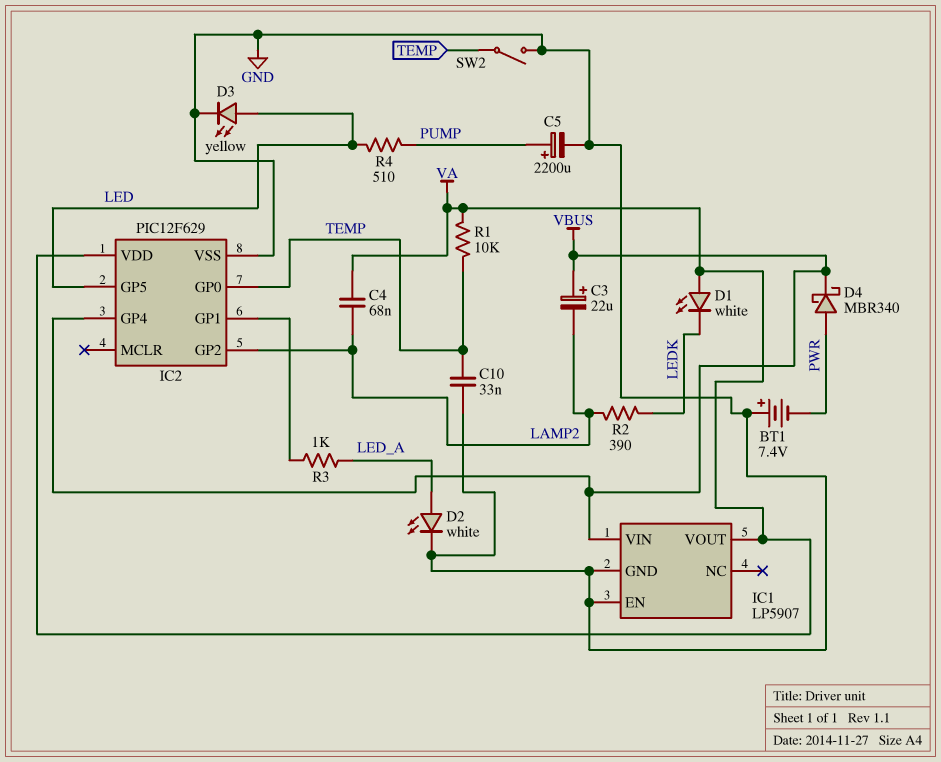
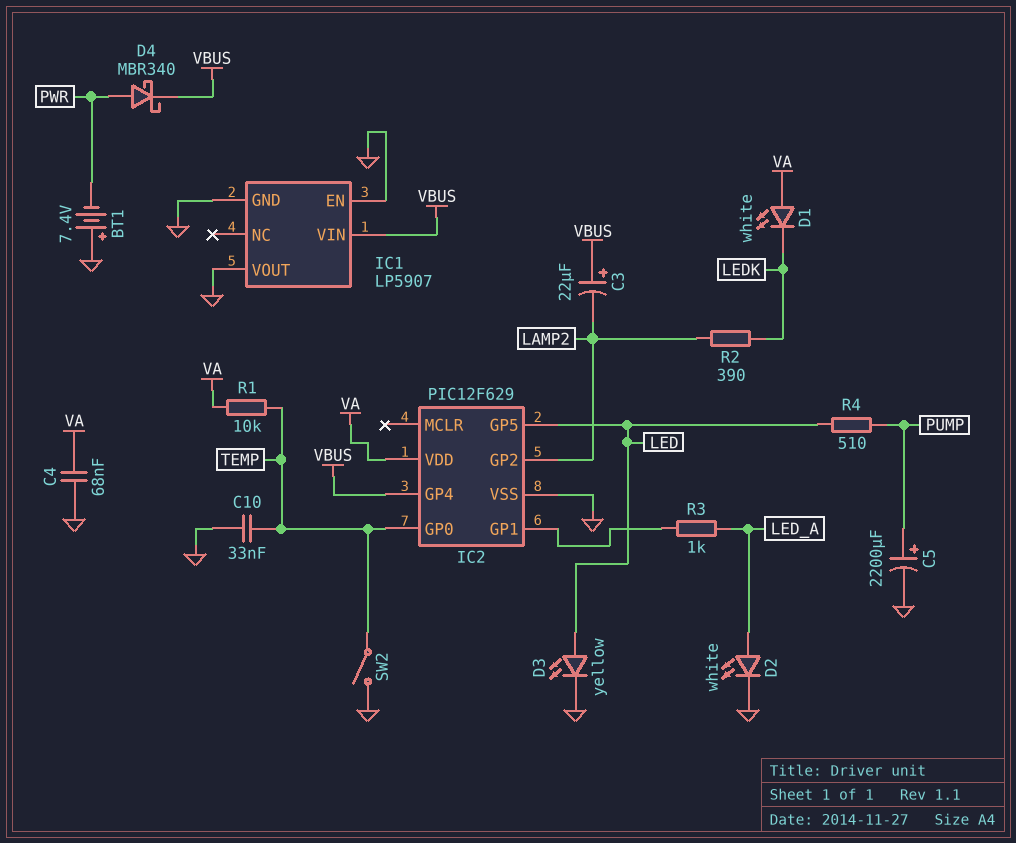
C4: 68nF (LAMP2, VA) -> 68nF (GND, VA)
IC1 pin VOUT: VA -> GND

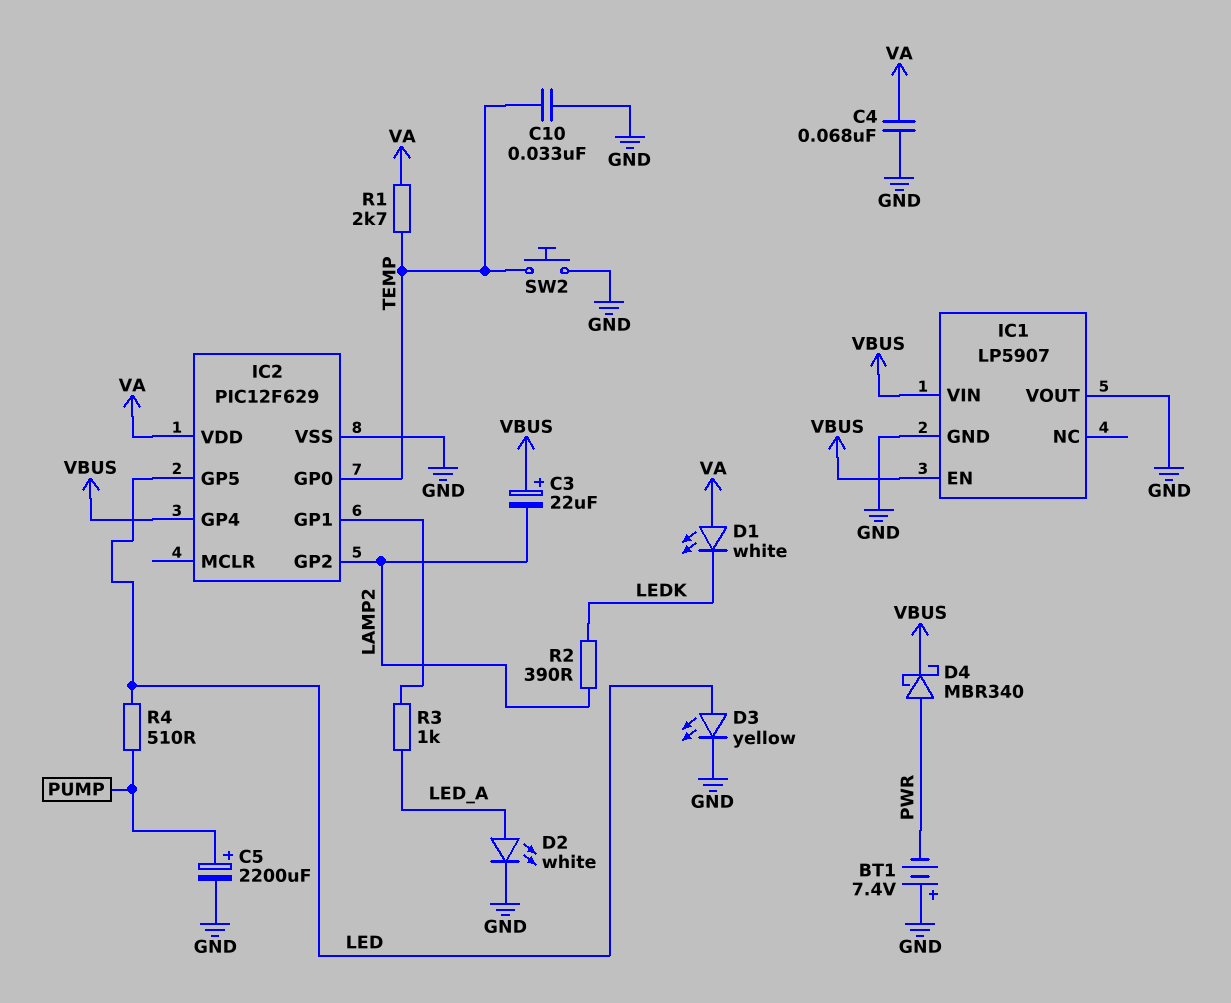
IC1 pin EN: GND -> VBUS
R1: 10k (TEMP, VA) -> 2.7k (TEMP, VA)
SW2: switch (GND, TEMP) -> button (GND, TEMP)

